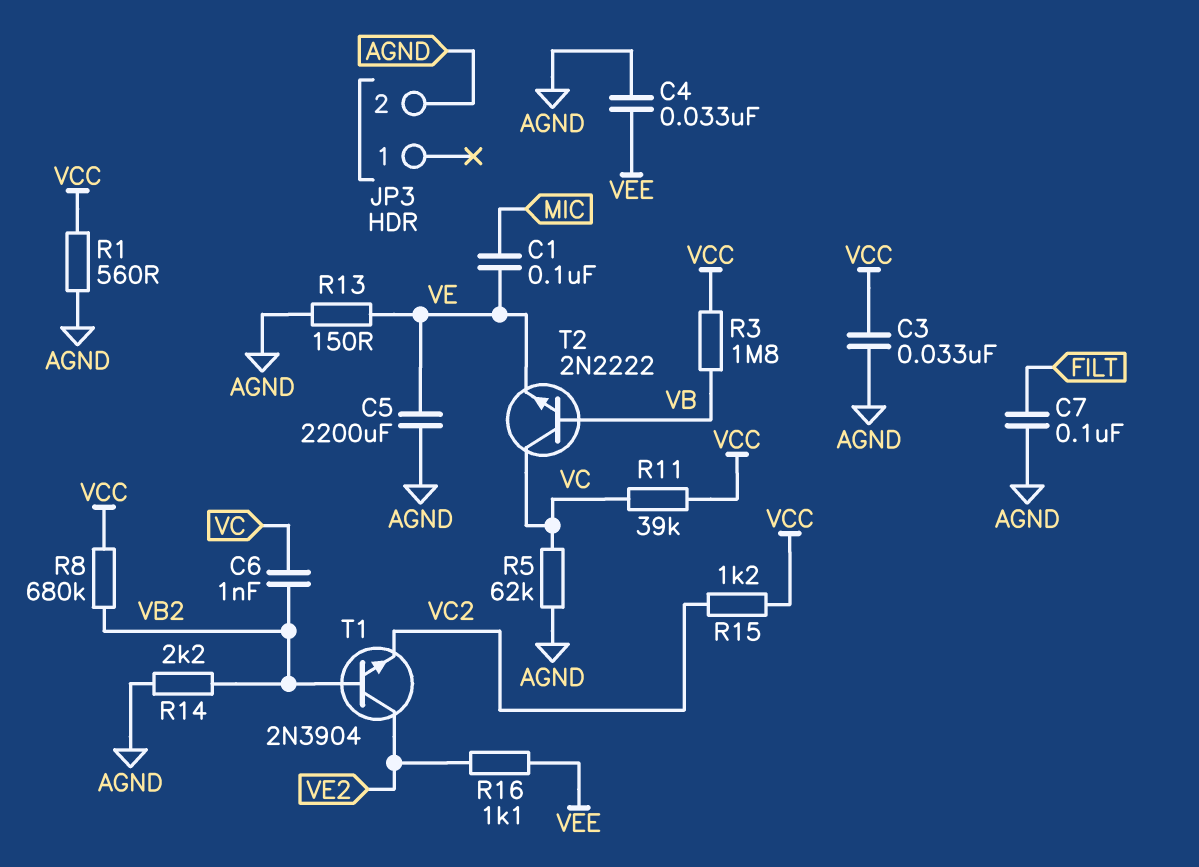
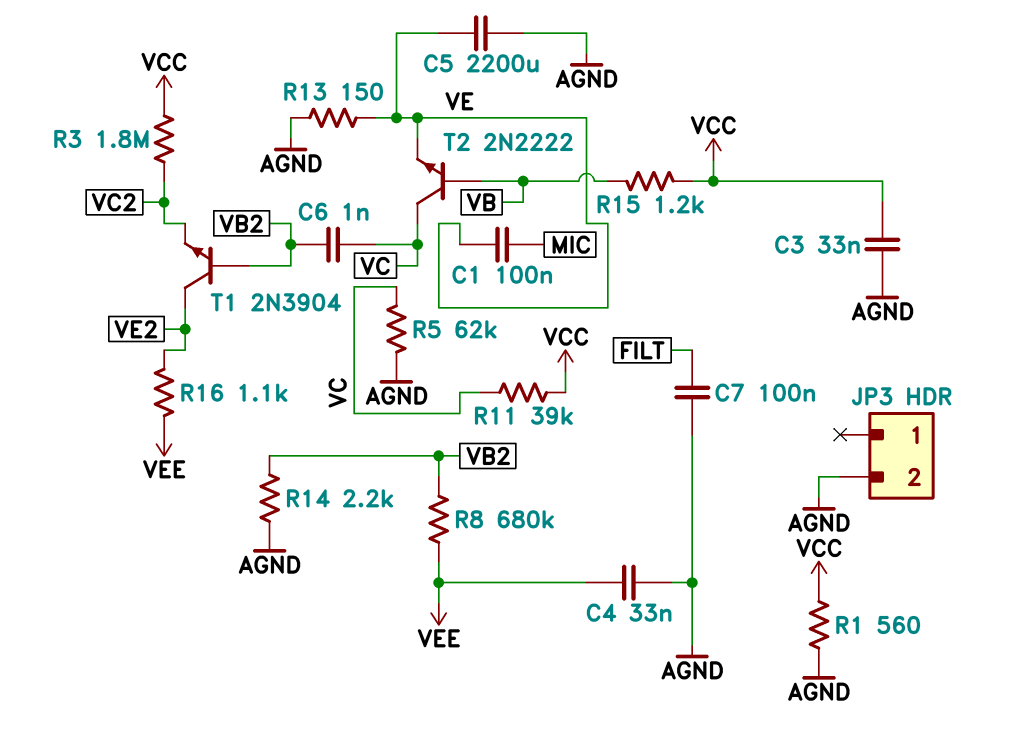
R3: 1.8M (VB, VCC) -> 1.8M (VC2, VCC)
R8: 680k (VB2, VCC) -> 680k (VB2, VEE)
R15: 1.2k (VC2, VCC) -> 1.2k (VB, VCC)

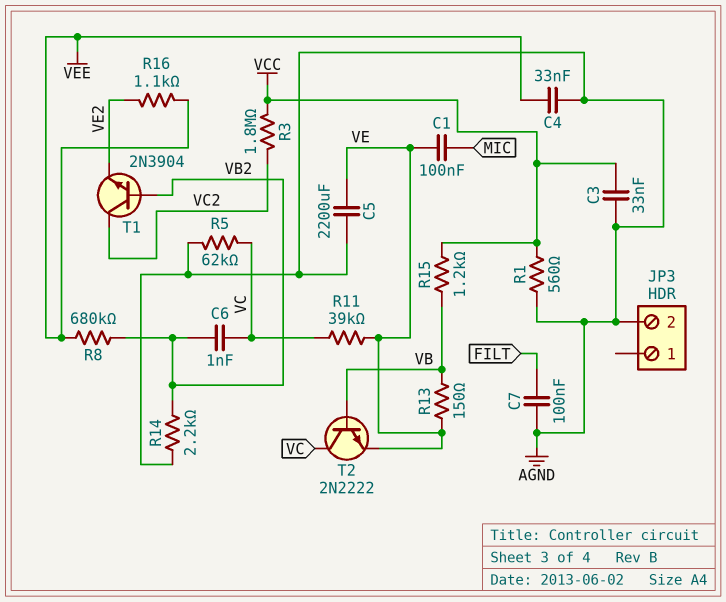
R11: 39k (VC, VCC) -> 39k (VC, VE)
R13: 150 (AGND, VE) -> 150 (VB, VE)
T1: NPN 2N3904 (B VB2, C VE2, E VC2) -> NPN 2N3904 (B VB2, C VC2, E VE2)

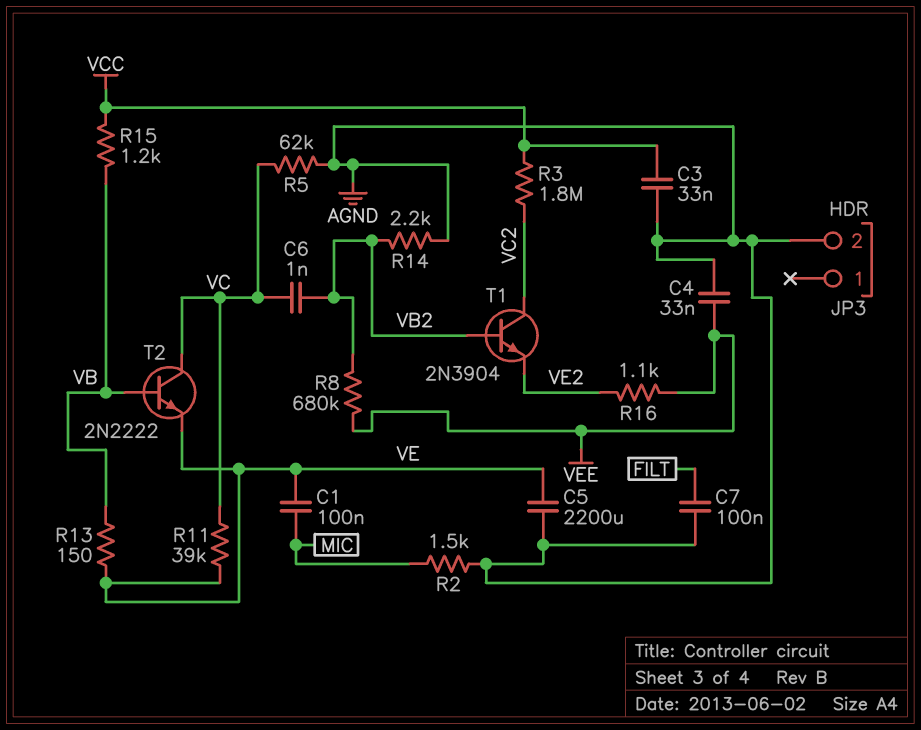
R1: 560 (AGND, VCC) -> none
R2: none -> 1.5k (AGND, MIC)

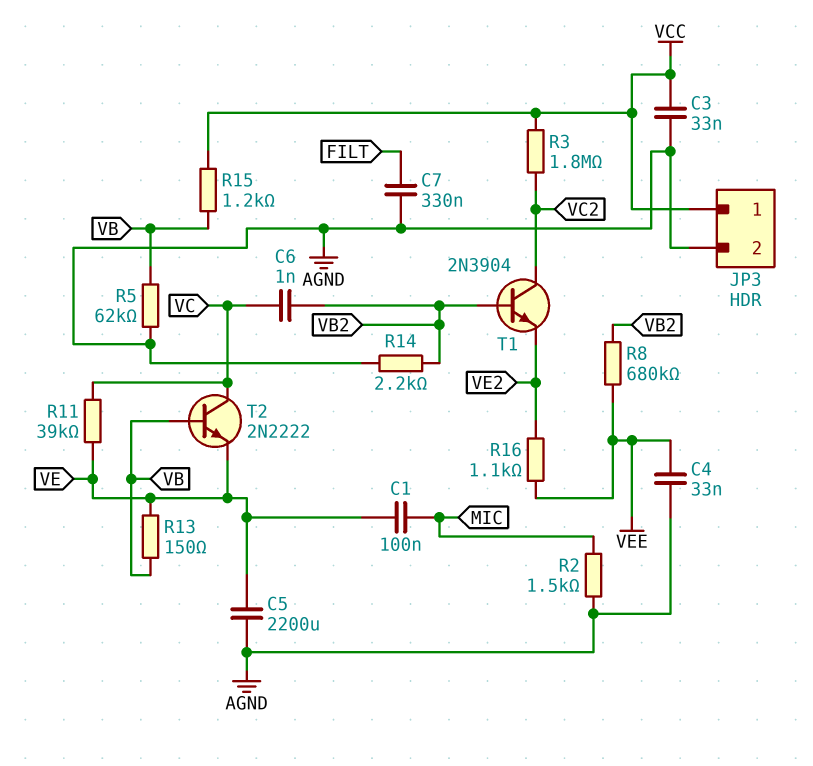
C7: 100nF (AGND, FILT) -> 330nF (AGND, FILT)
JP3 pin 1: none -> VCC
R5: 62k (AGND, VC) -> 62k (AGND, VB)

